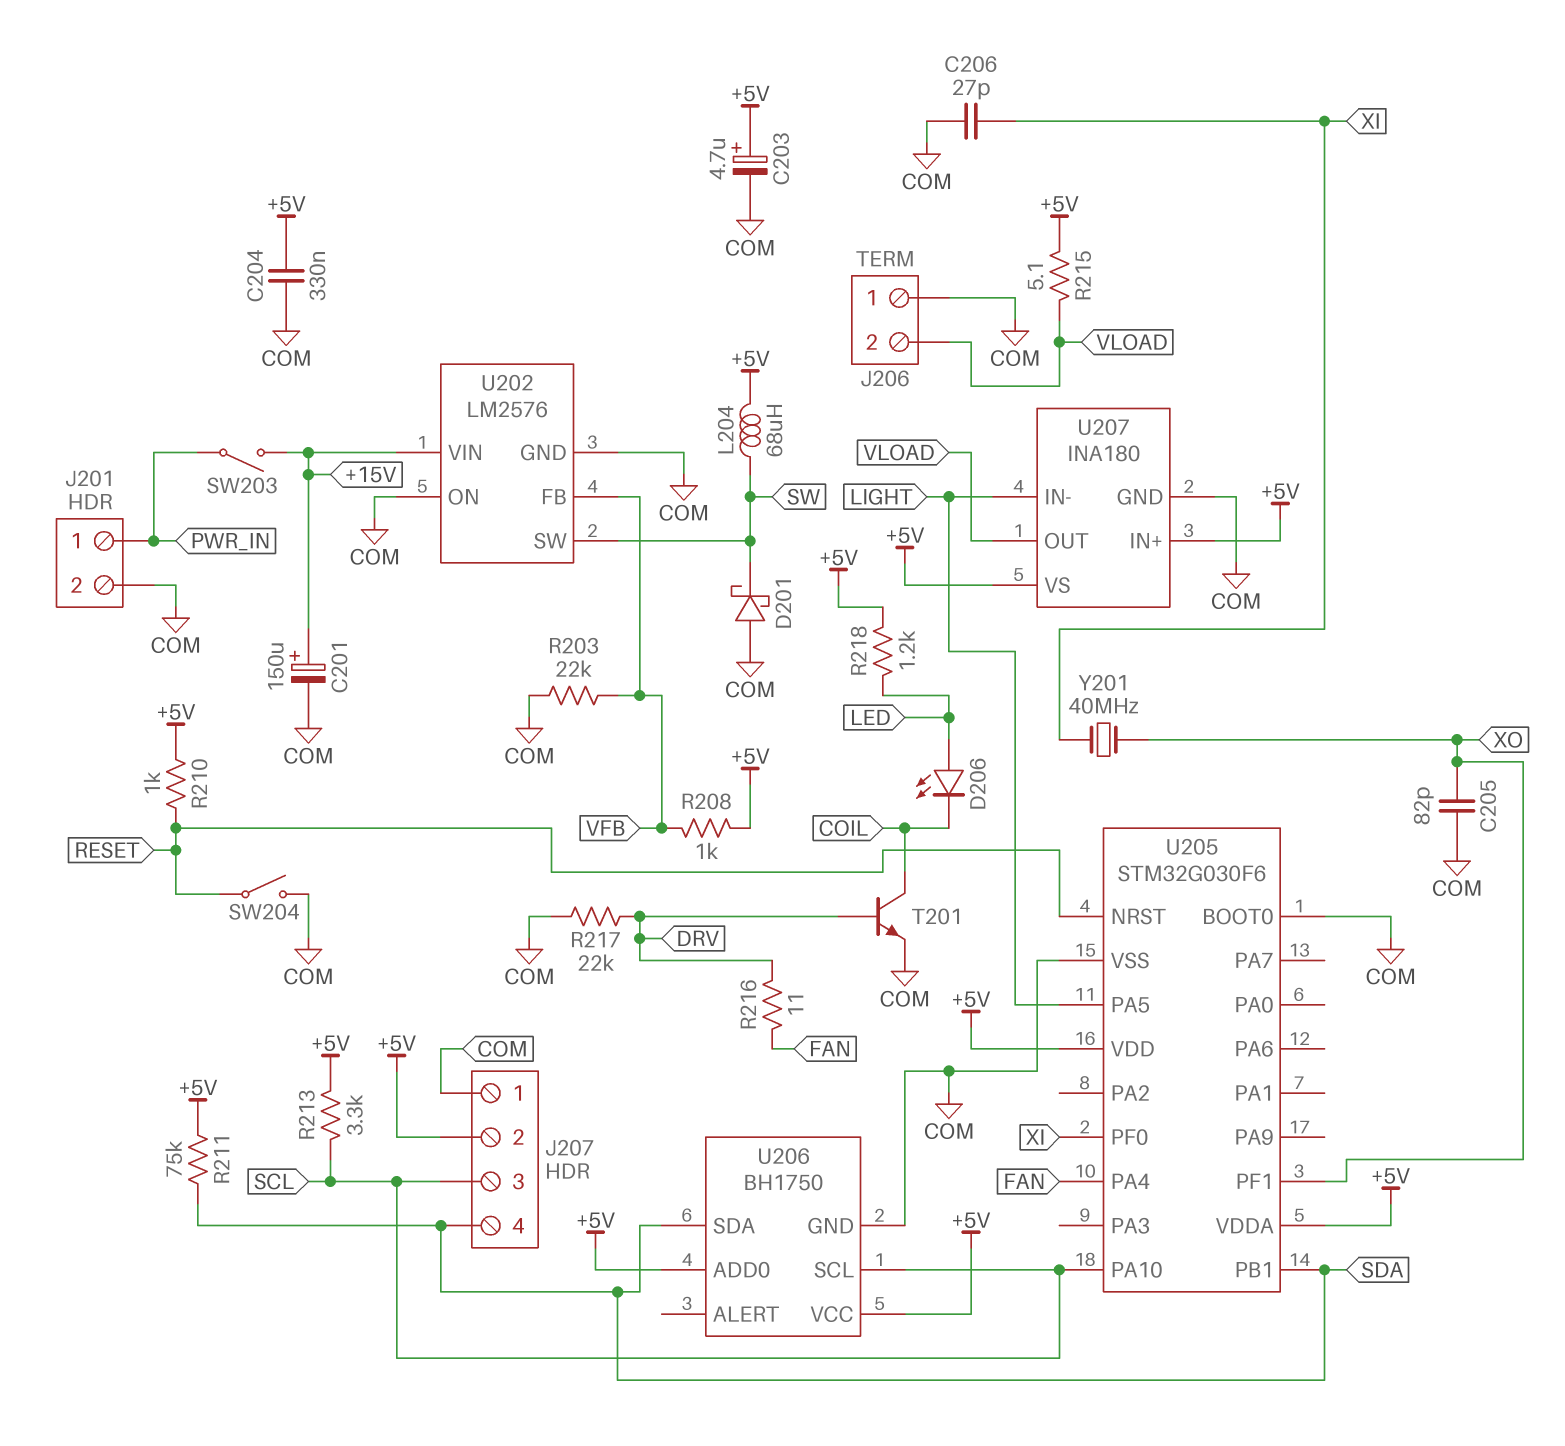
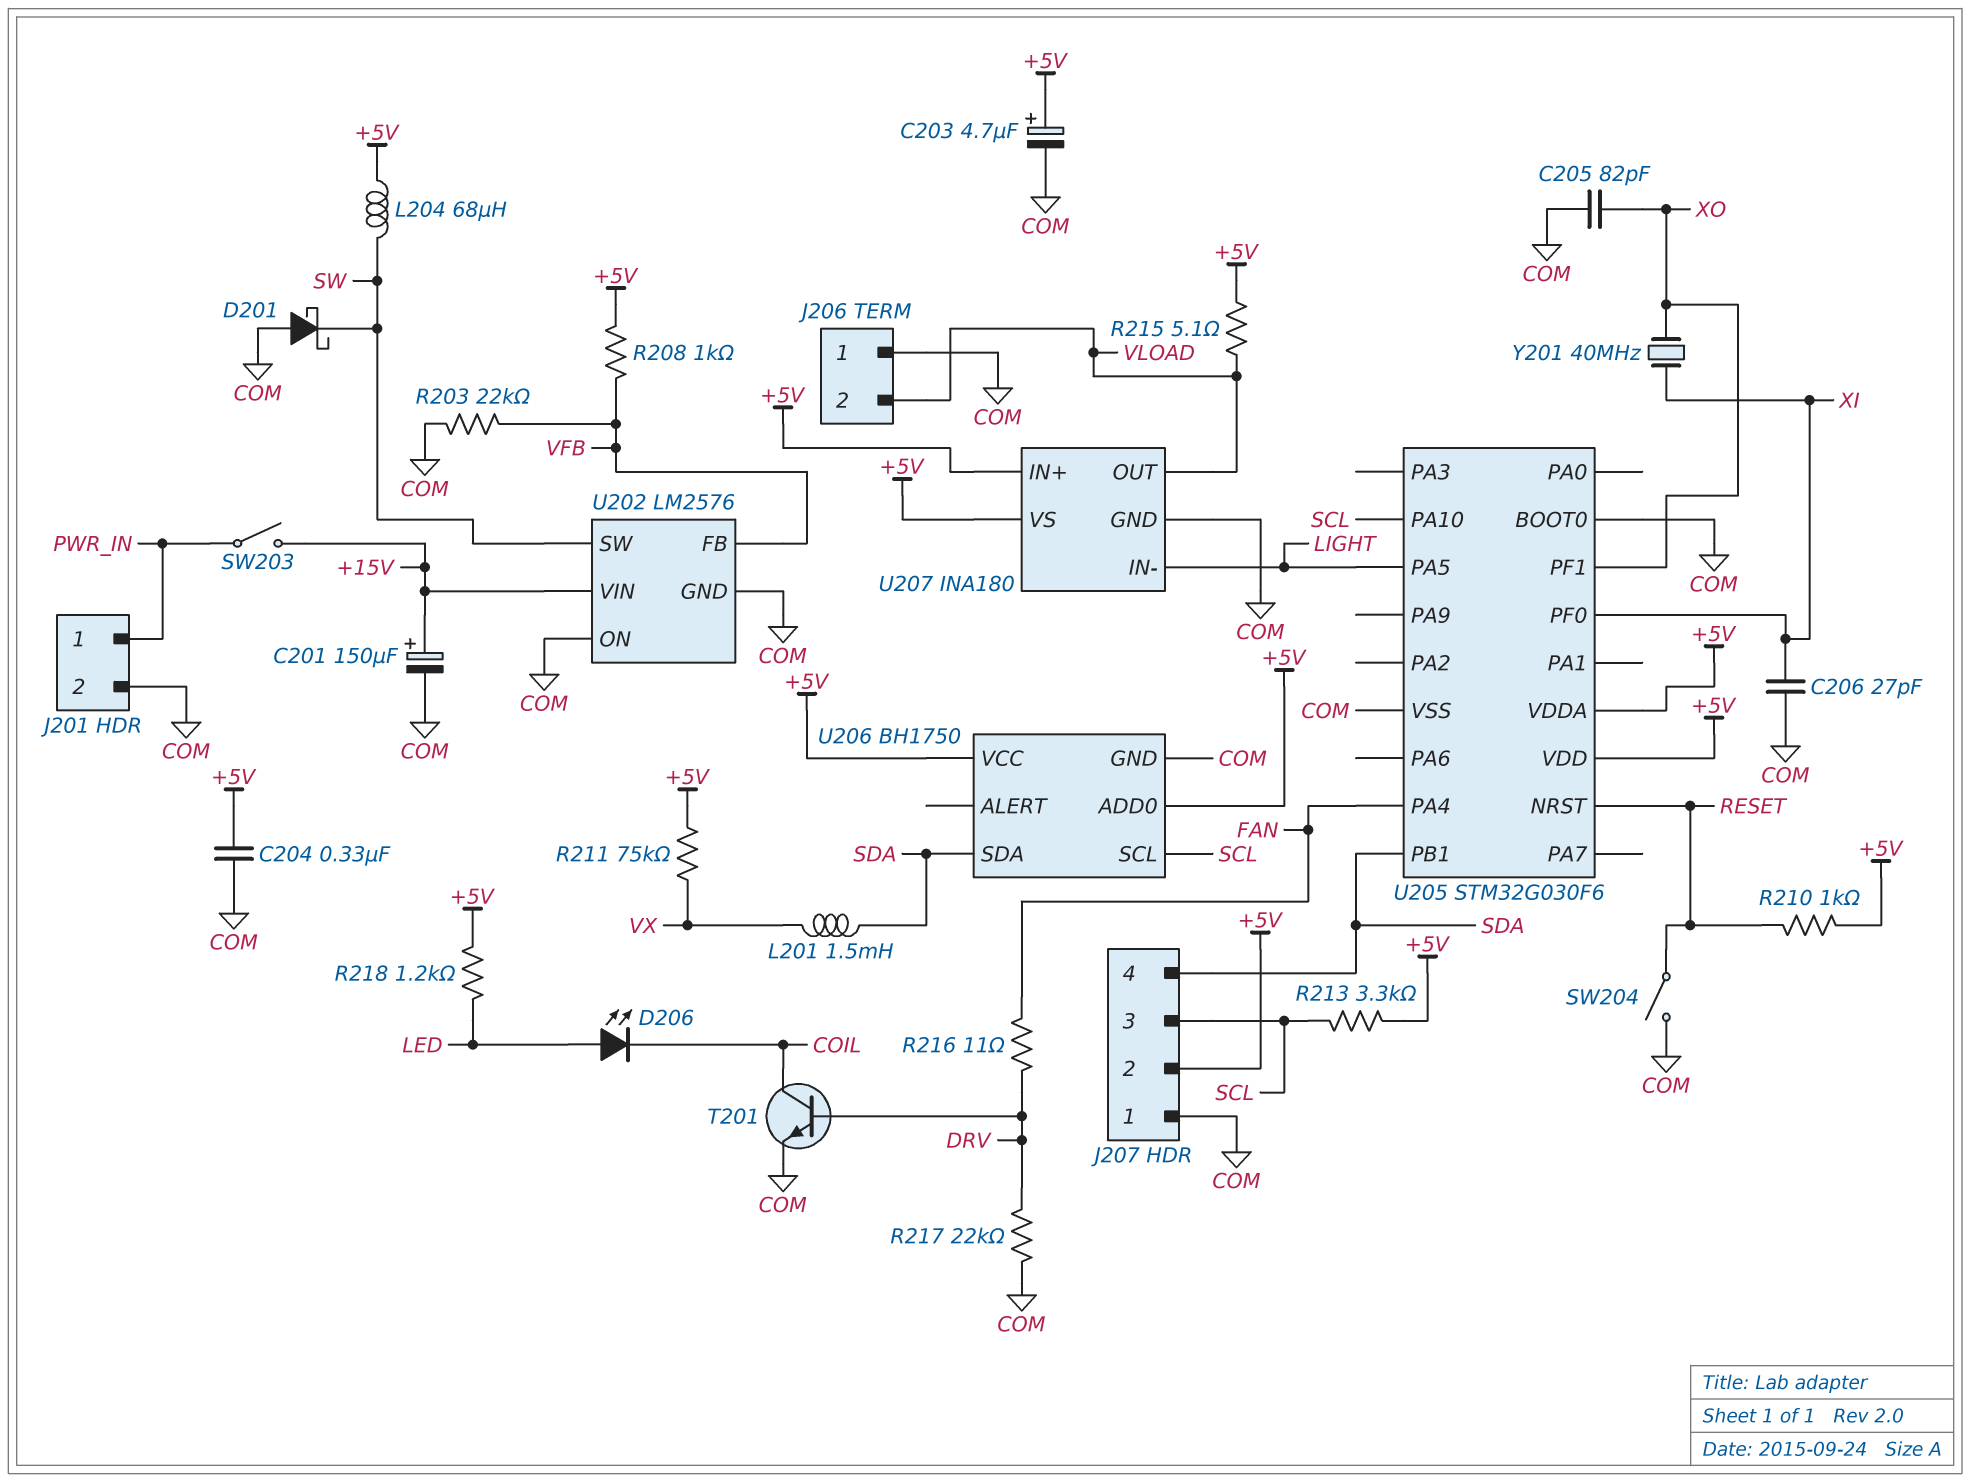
L201: none -> 1.5mH (SDA, VX)
R211: 75k (+5V, SDA) -> 75k (+5V, VX)

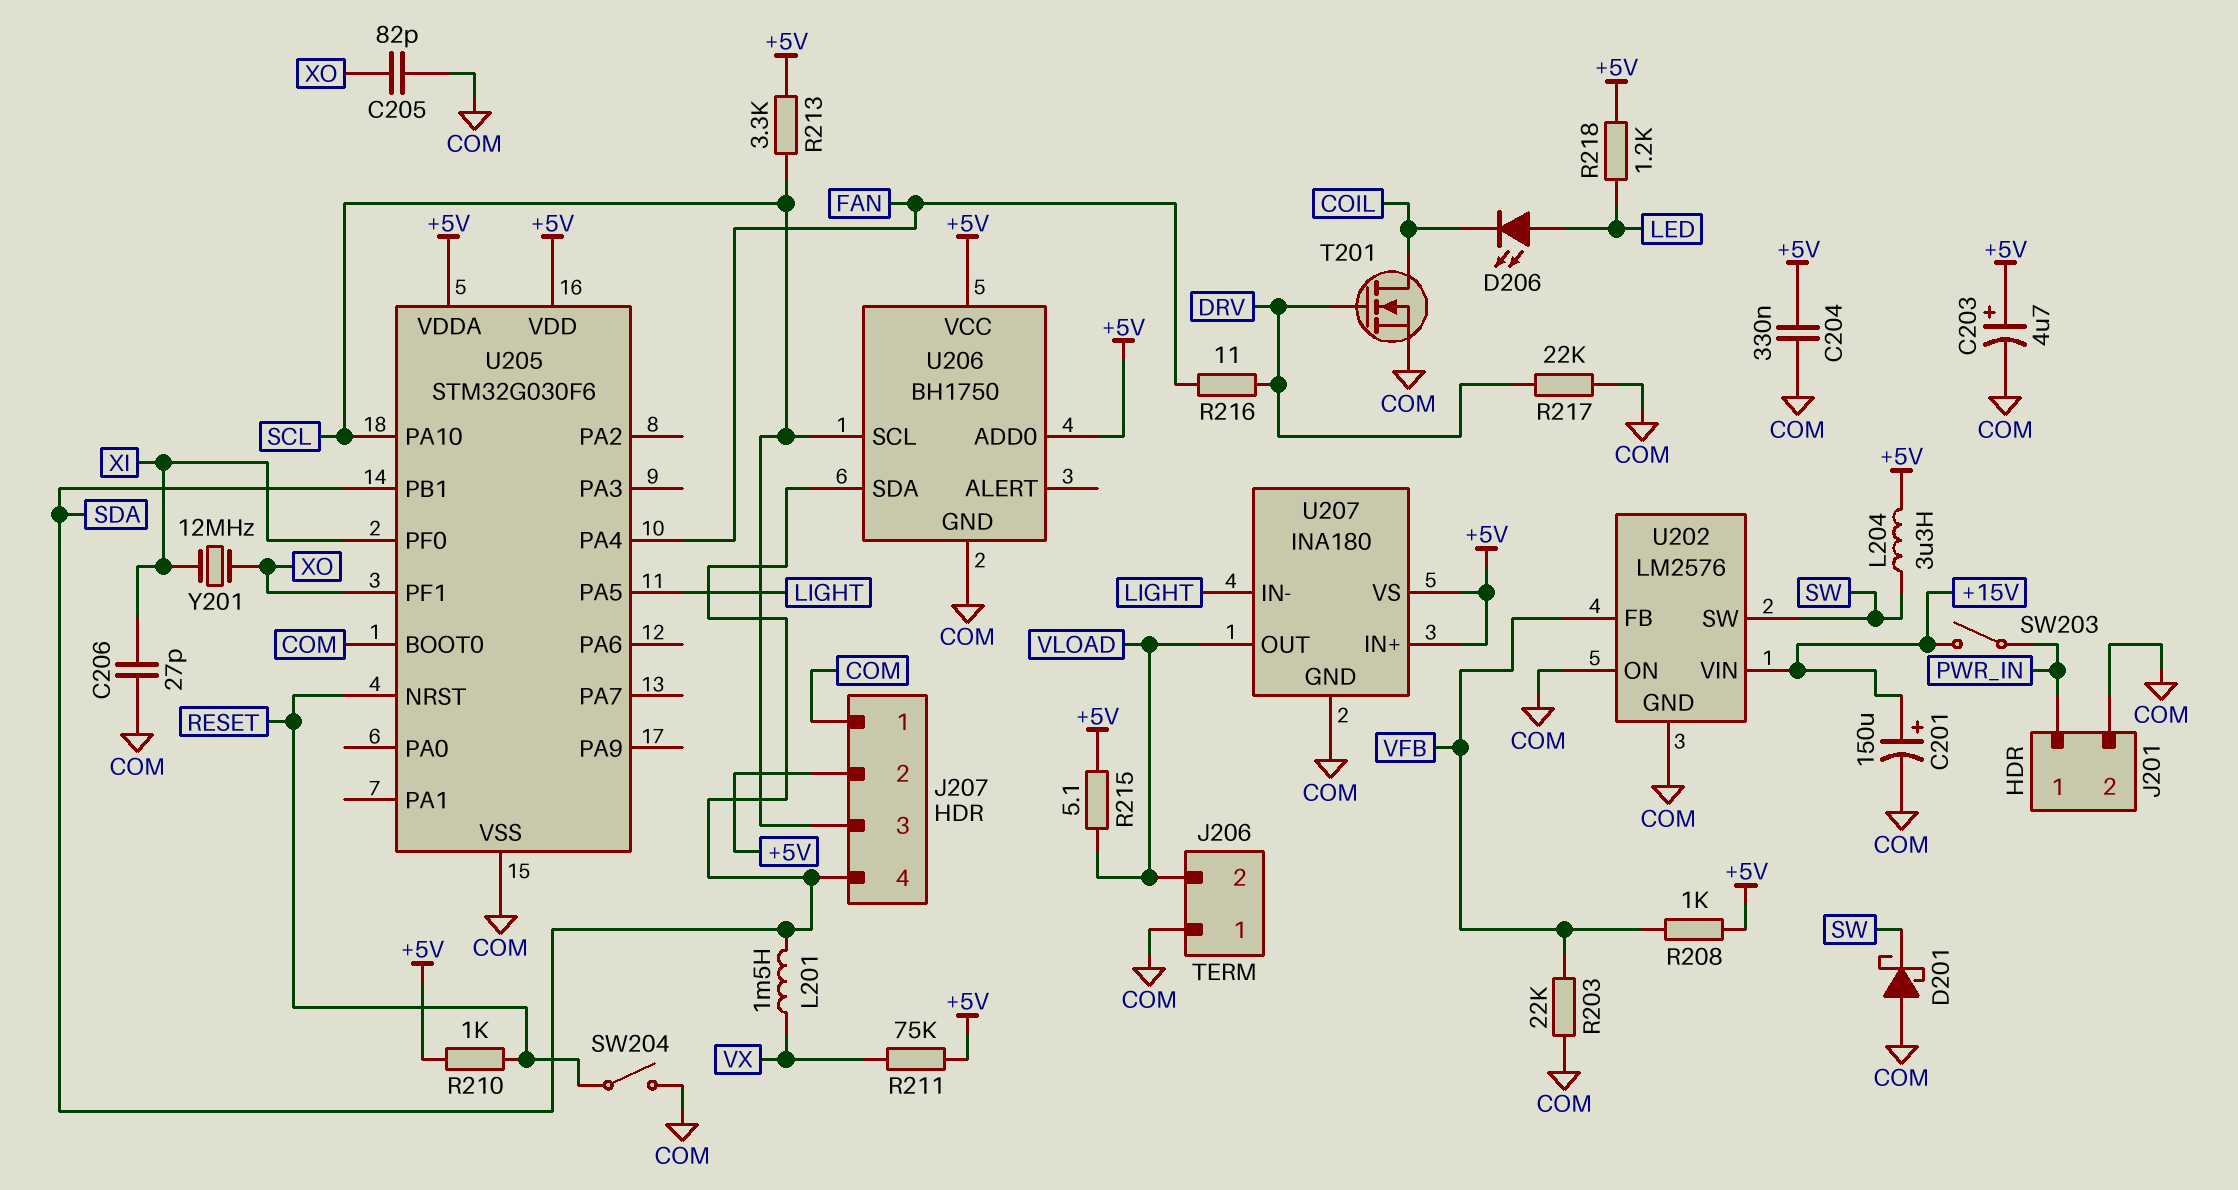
L204: 68uH (+5V, SW) -> 3.3uH (+5V, SW)
T201: NPN (B DRV, C COIL, E COM) -> NMOS (G DRV, D COIL, S COM)
Y201: 40MHz (XI, XO) -> 12MHz (XI, XO)

